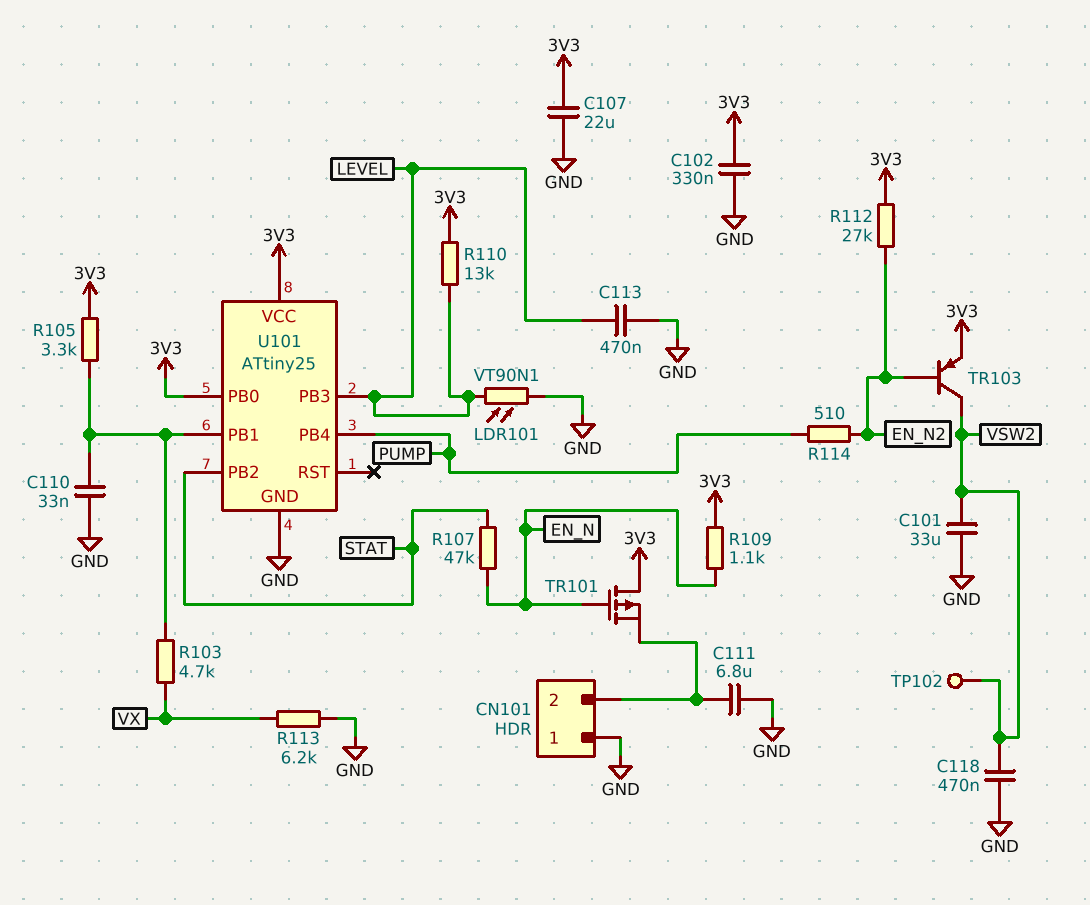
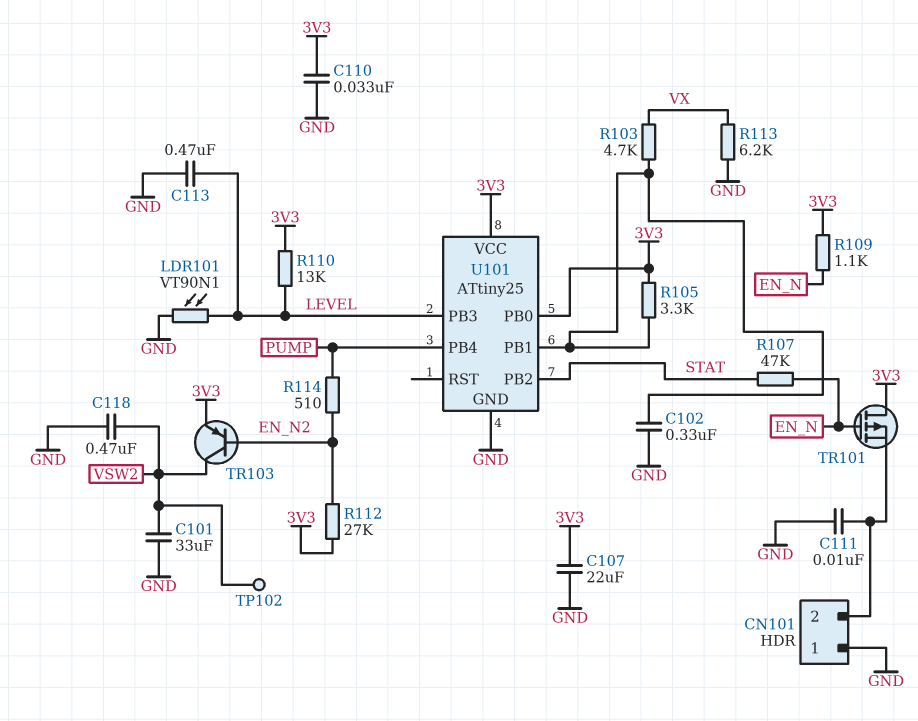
C102: 330nF (3V3, GND) -> 330nF (GND, U101/PB1)
C110: 33nF (GND, U101/PB1) -> 33nF (3V3, GND)
C111: 6.8uF (CN101/2, GND) -> 10nF (CN101/2, GND)

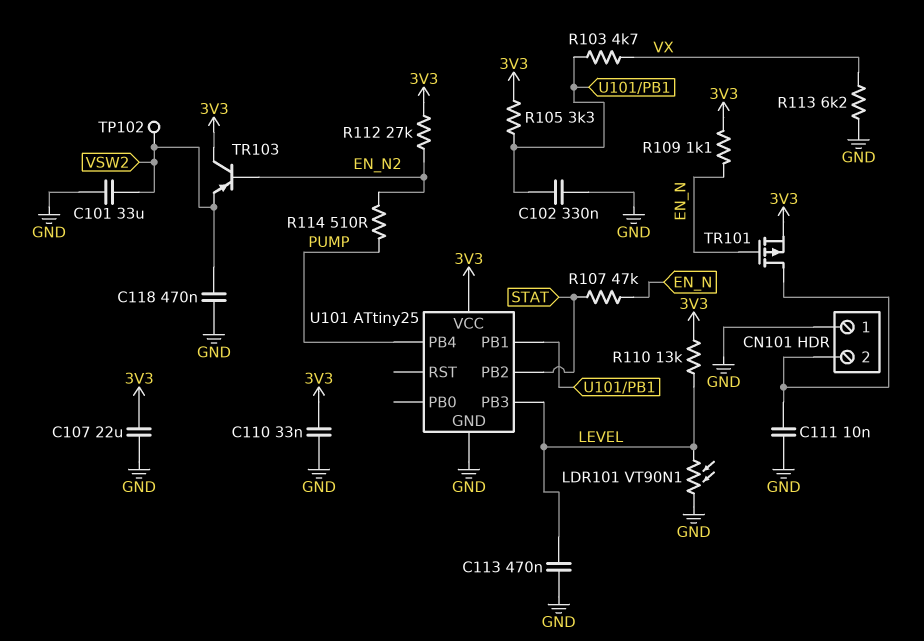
TR101: PMOS (G EN_N, D 3V3, S CN101/2) -> PMOS (G EN_N, D CN101/2, S 3V3)
TR103: PNP (B EN_N2, C VSW2, E 3V3) -> PNP (B EN_N2, C 3V3, E VSW2)
U101 pin PB0: 3V3 -> none

